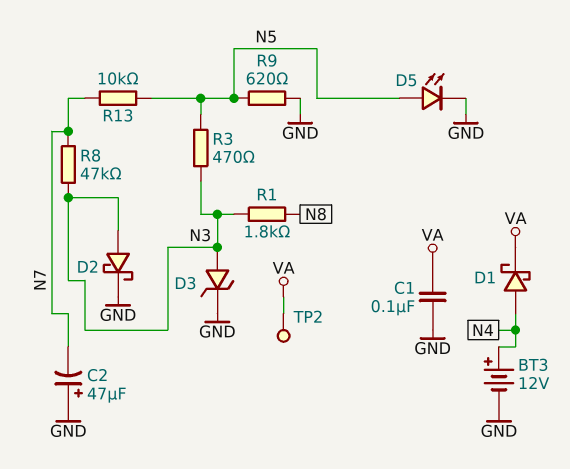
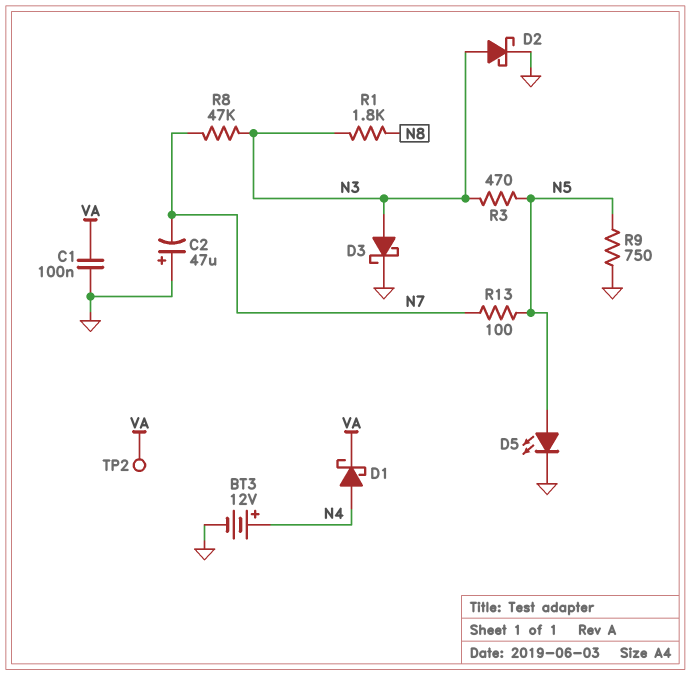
D3: zener (A N3, K GND) -> schottky (A N3, K GND)
R9: 620 (GND, N5) -> 750 (GND, N5)
R13: 10k (N5, N7) -> 100 (N5, N7)

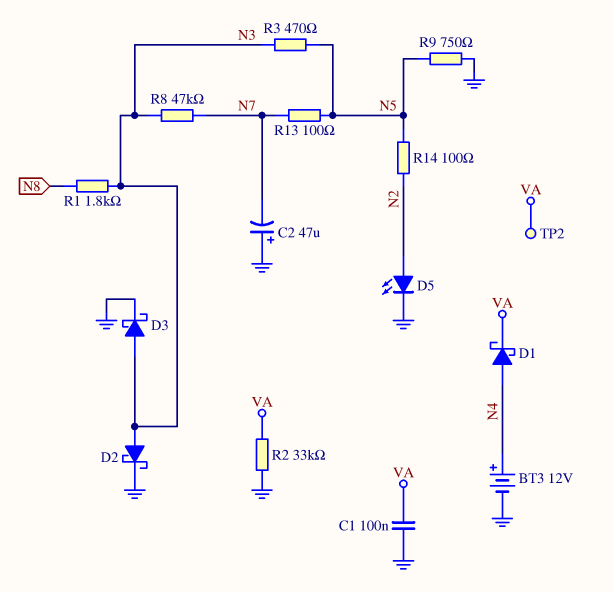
D5: LED (A N5, K GND) -> LED (A N2, K GND)
R2: none -> 33k (GND, VA)
R14: none -> 100 (N2, N5)

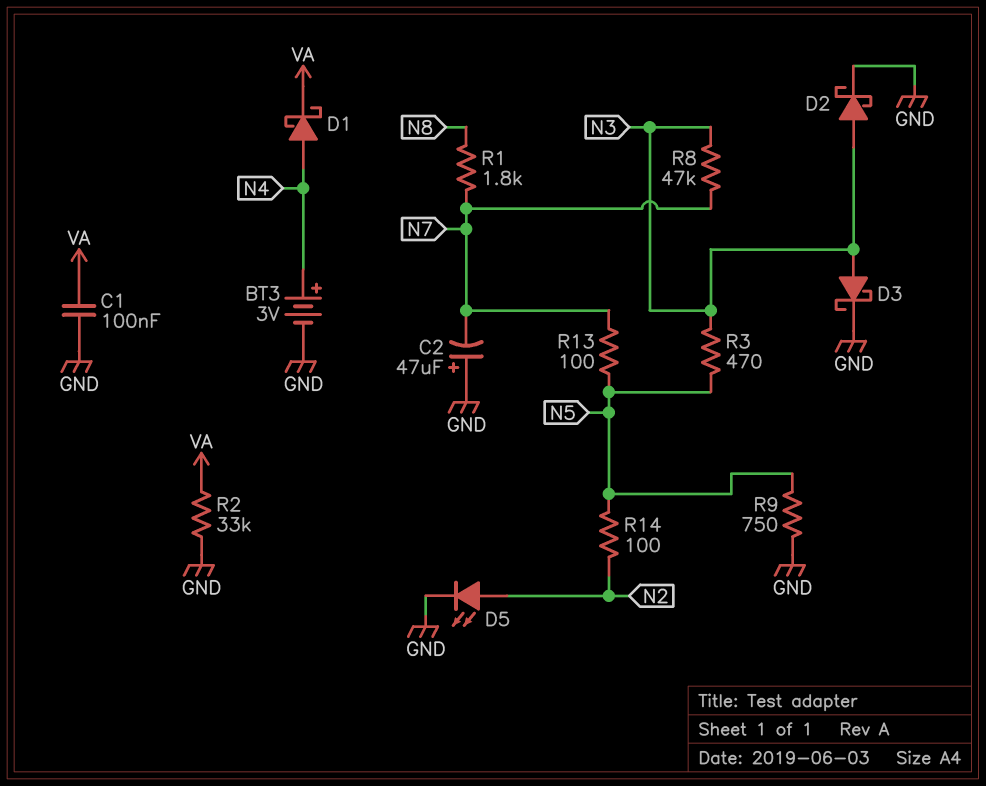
BT3: 12V (plus N4, minus GND) -> 3V (plus N4, minus GND)
R1: 1.8k (N3, N8) -> 1.8k (N7, N8)
TP2: test point (VA) -> none

